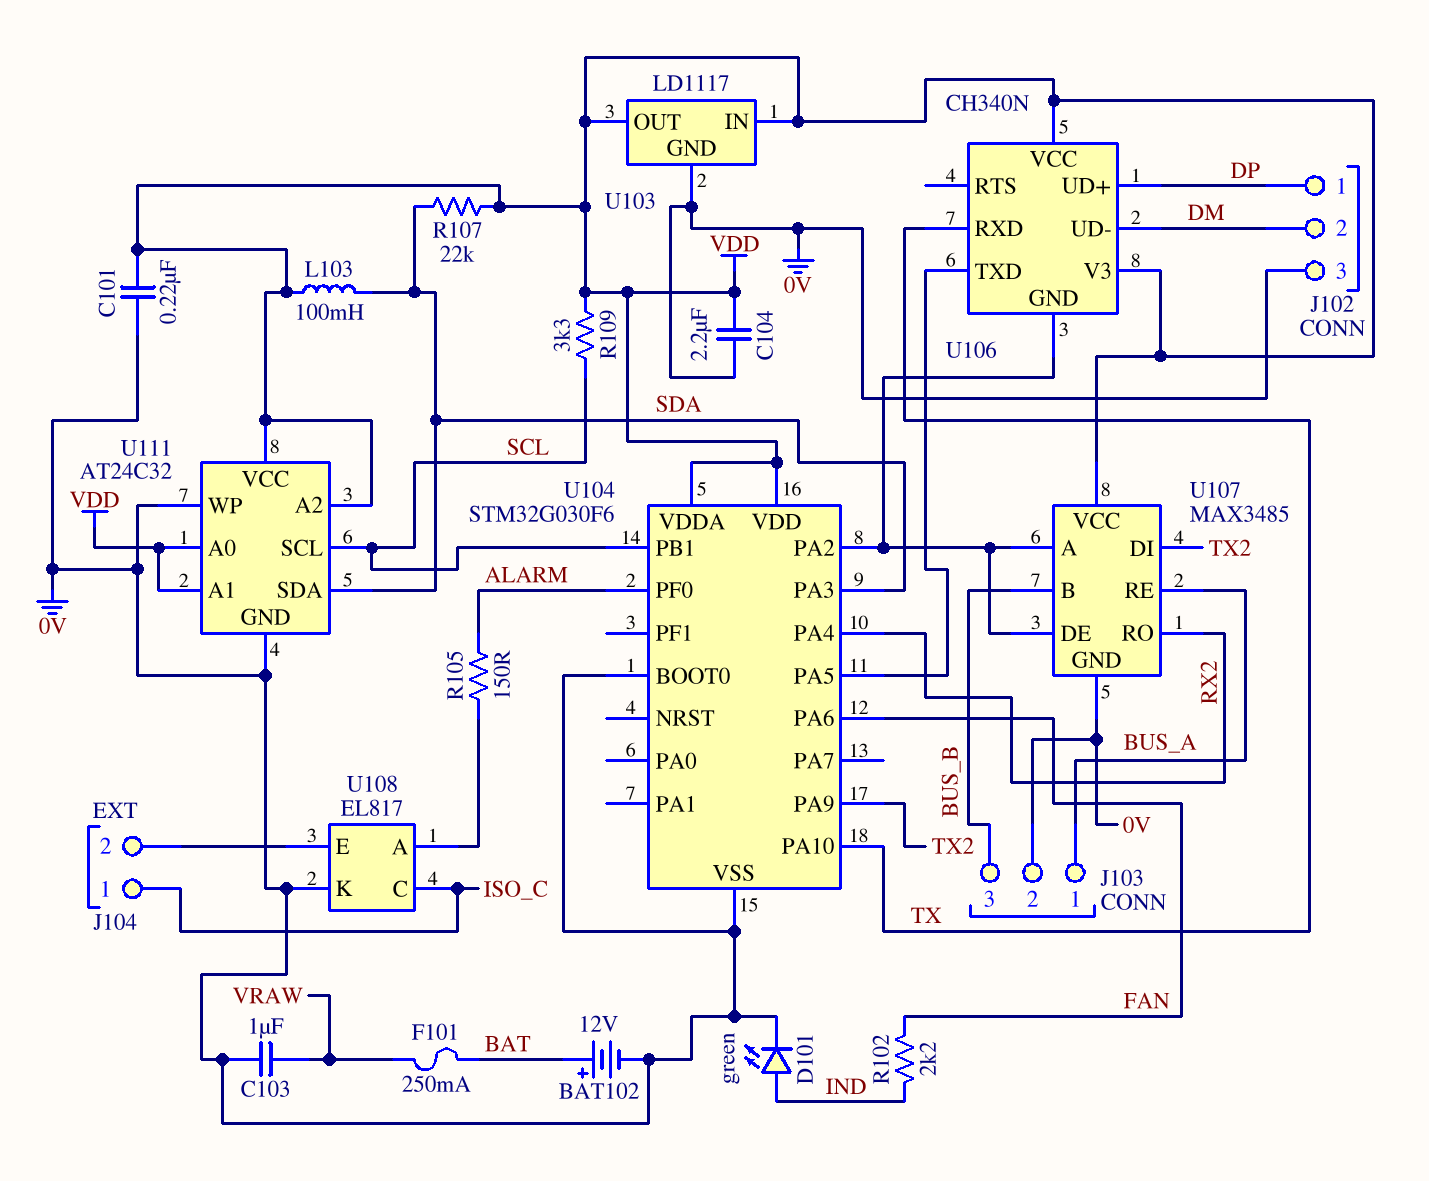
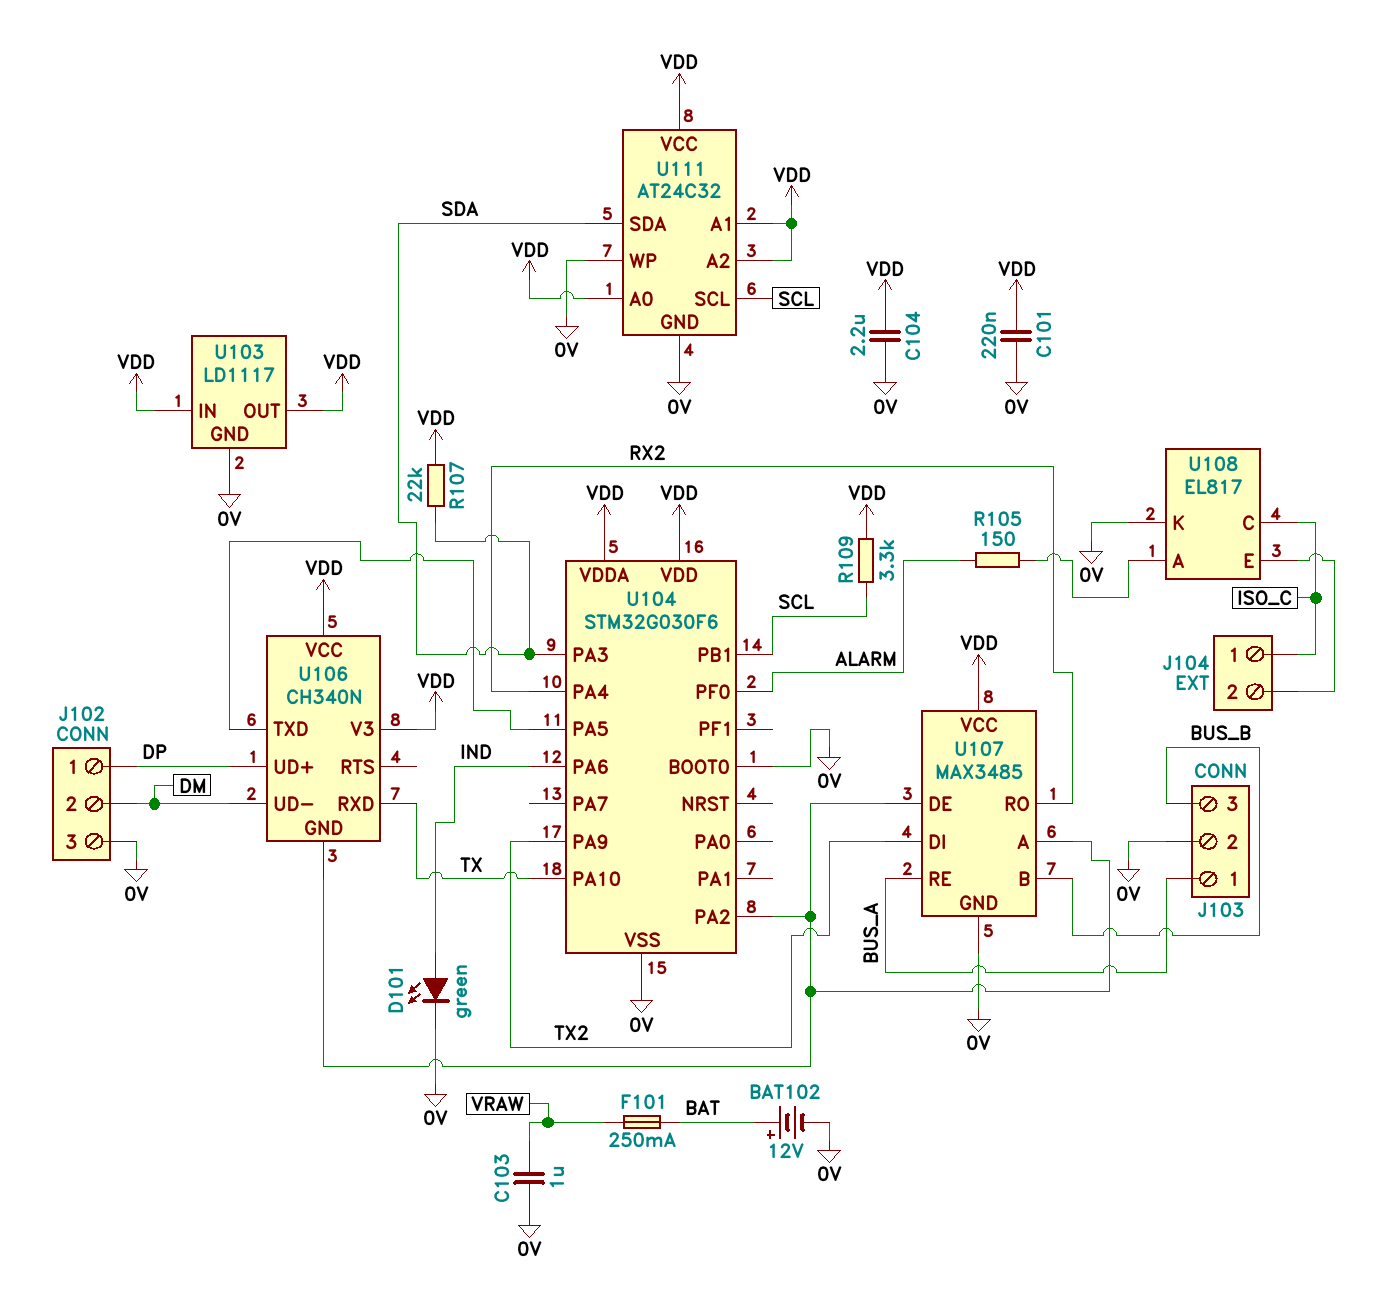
L103: 100mH (SDA, VDD) -> none
R102: 2.2k (FAN, IND) -> none
U104 pin PA6: FAN -> IND

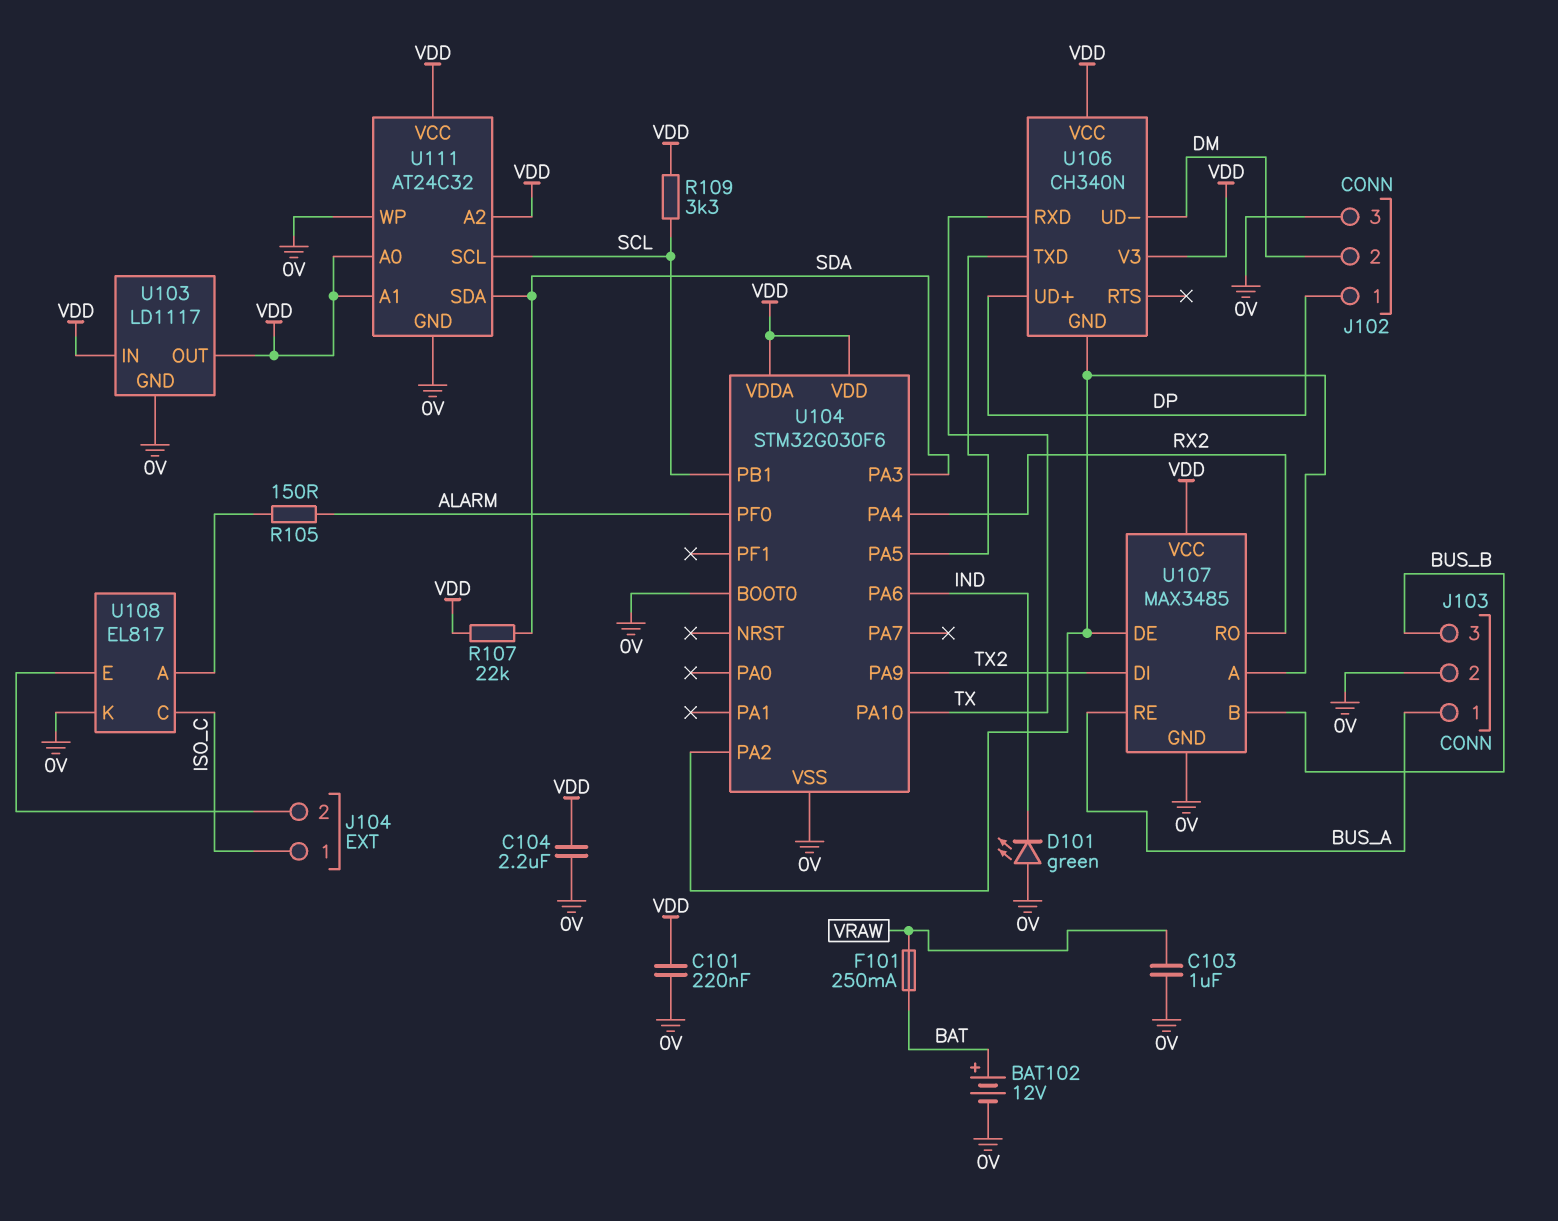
D101: LED green (A IND, K 0V) -> LED green (A 0V, K IND)

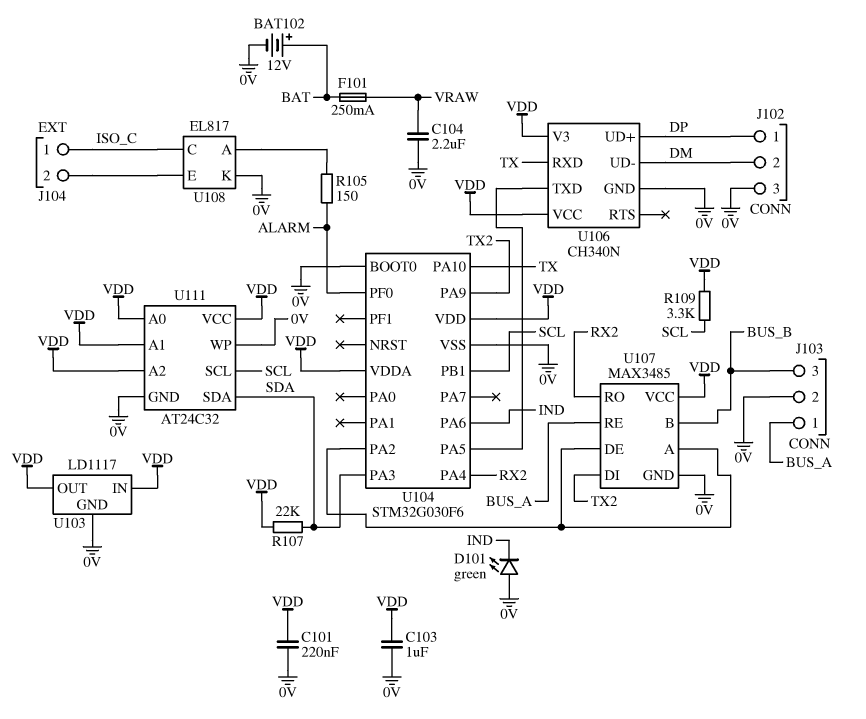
C103: 1uF (0V, VRAW) -> 1uF (0V, VDD)
C104: 2.2uF (0V, VDD) -> 2.2uF (0V, VRAW)
U106 pin GND: U104/PA2 -> 0V

